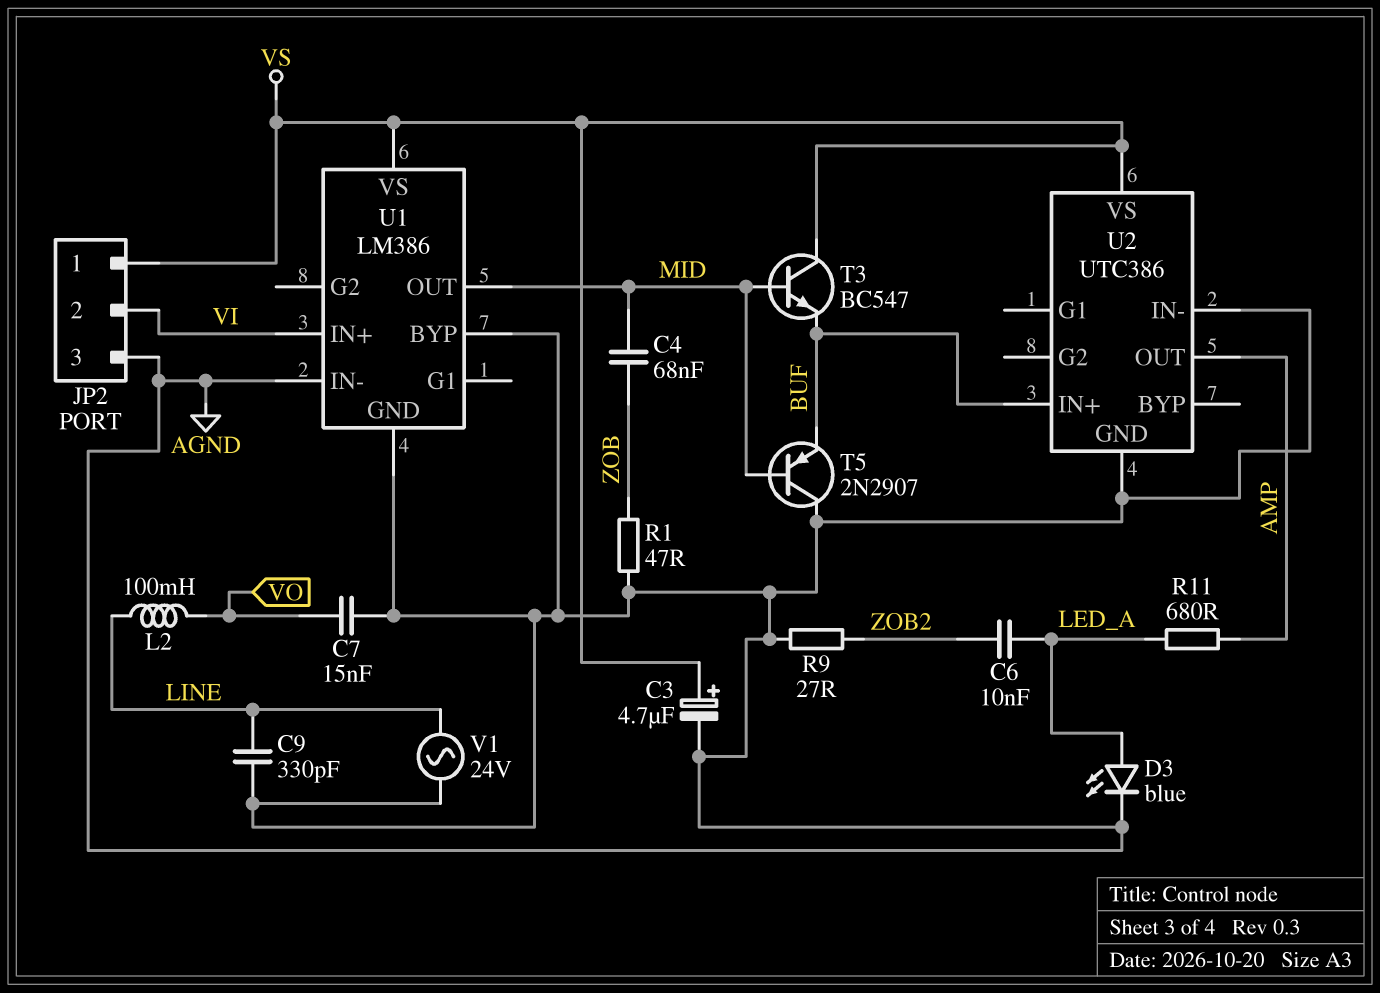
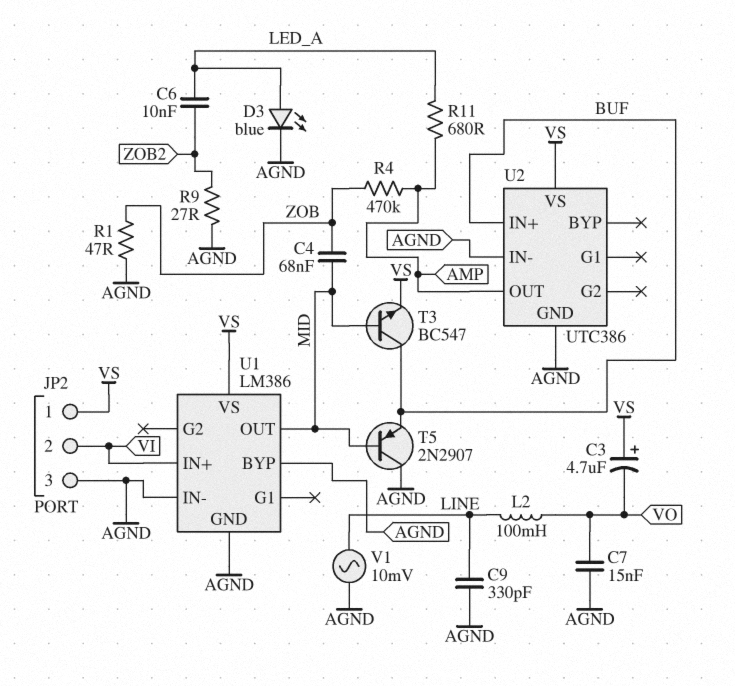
C3: 4.7uF (plus VS, minus AGND) -> 4.7uF (plus VS, minus VO)
R4: none -> 470k (AMP, ZOB)
T3: NPN BC547 (B MID, C VS, E BUF) -> NPN BC547 (B MID, C BUF, E VS)
V1: AC 24V (AGND, LINE) -> AC 10mV (AGND, LINE)

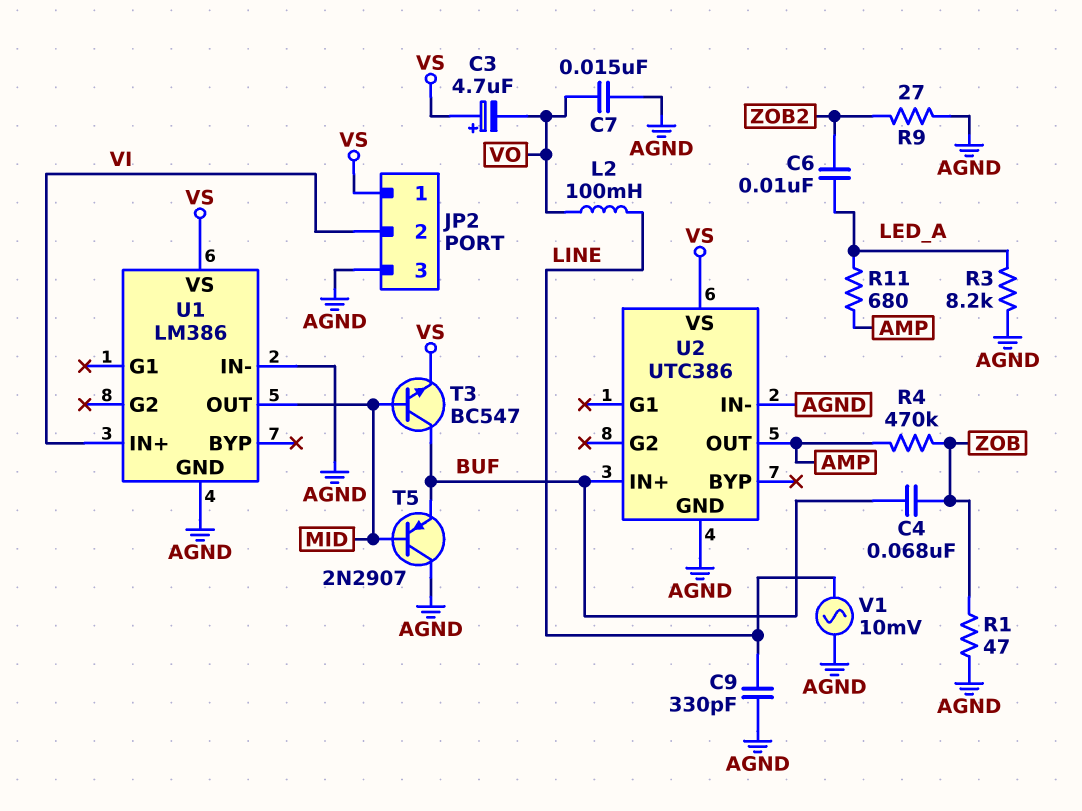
C4: 68nF (MID, ZOB) -> 68nF (BUF, ZOB)
D3: LED blue (A LED_A, K AGND) -> none
R3: none -> 8.2k (AGND, LED_A)
U1 pin BYP: AGND -> none

